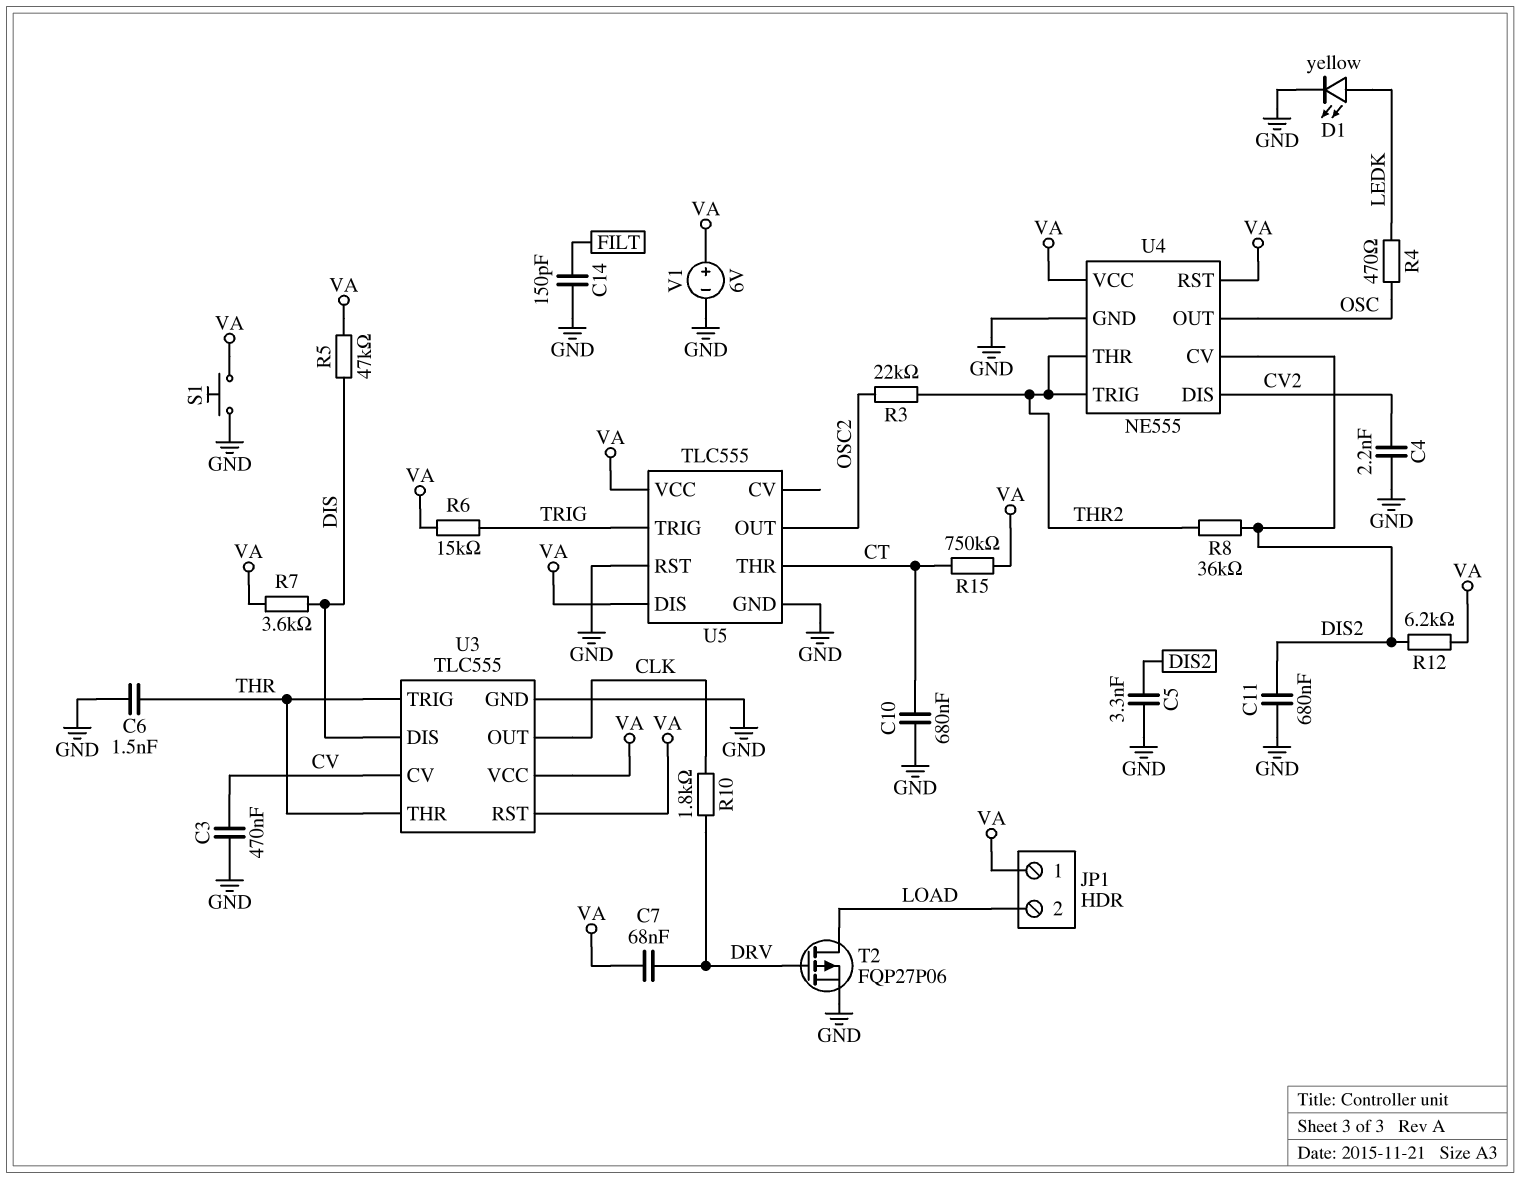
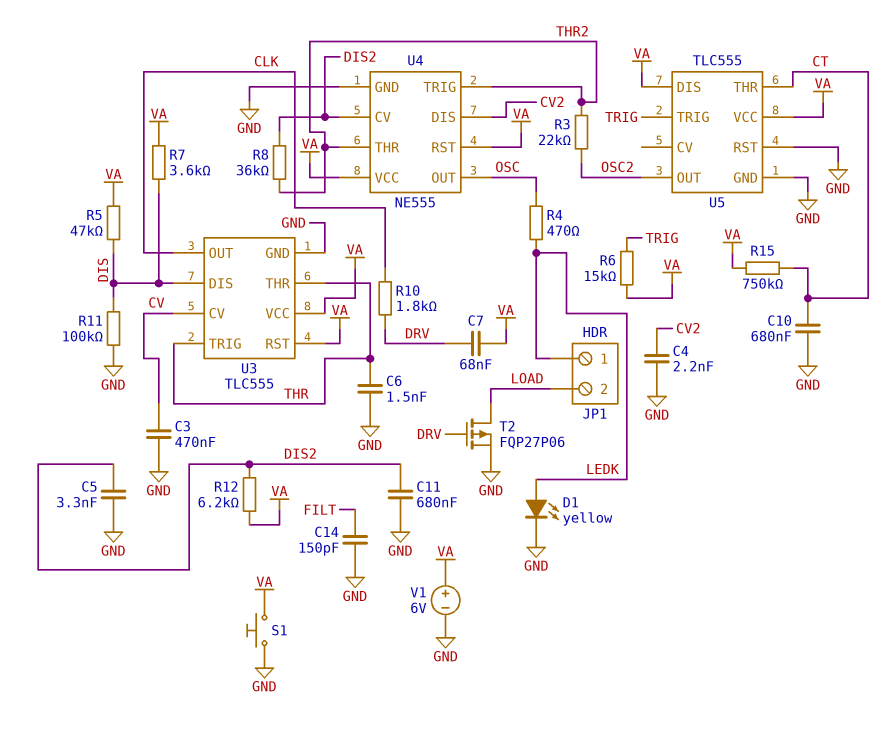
JP1 pin 1: VA -> LEDK
R11: none -> 100k (DIS, GND)

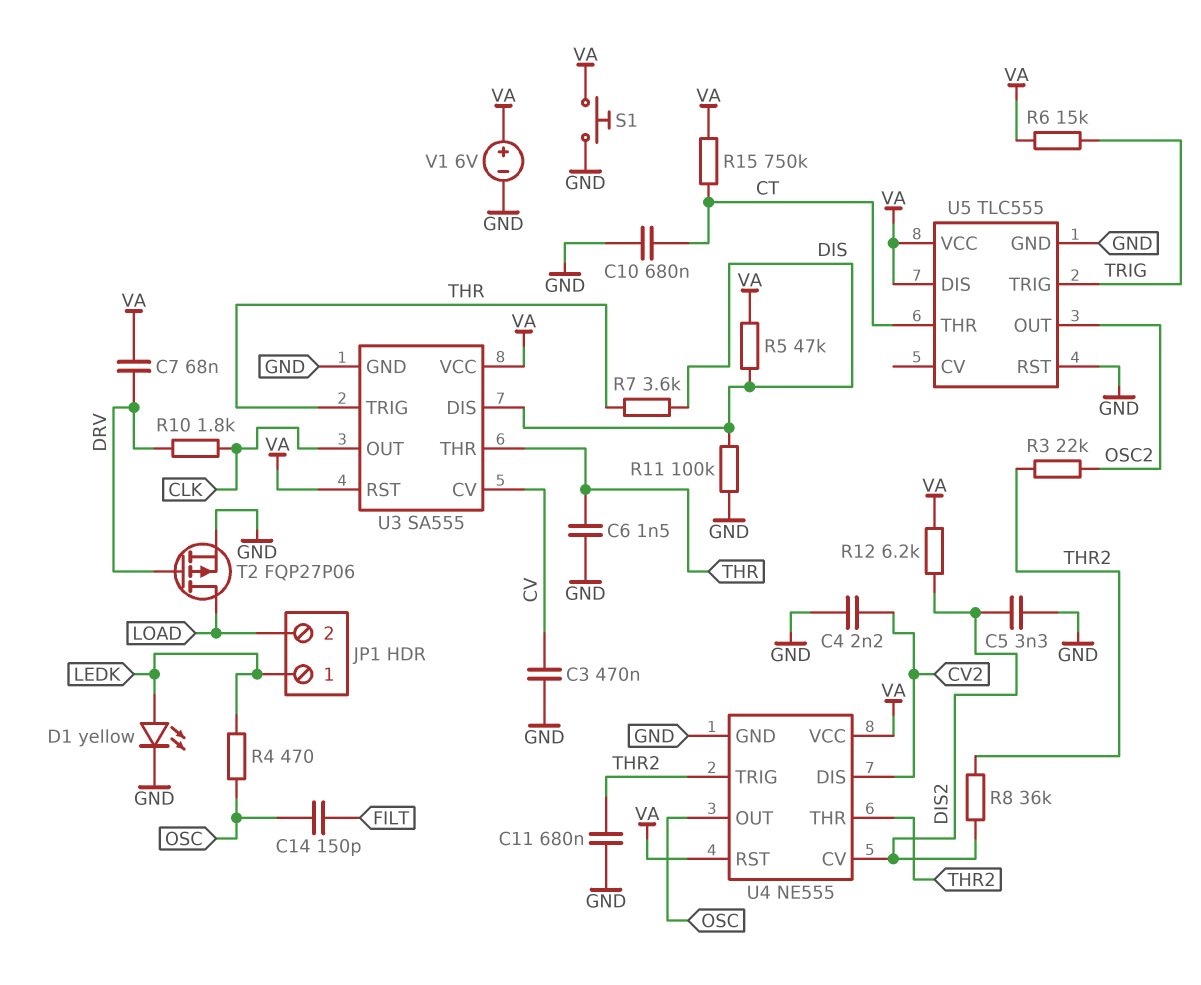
C11: 680nF (DIS2, GND) -> 680nF (GND, THR2)
C14: 150pF (FILT, GND) -> 150pF (FILT, OSC)
R7: 3.6k (DIS, VA) -> 3.6k (DIS, THR)
U3: TLC555 -> SA555

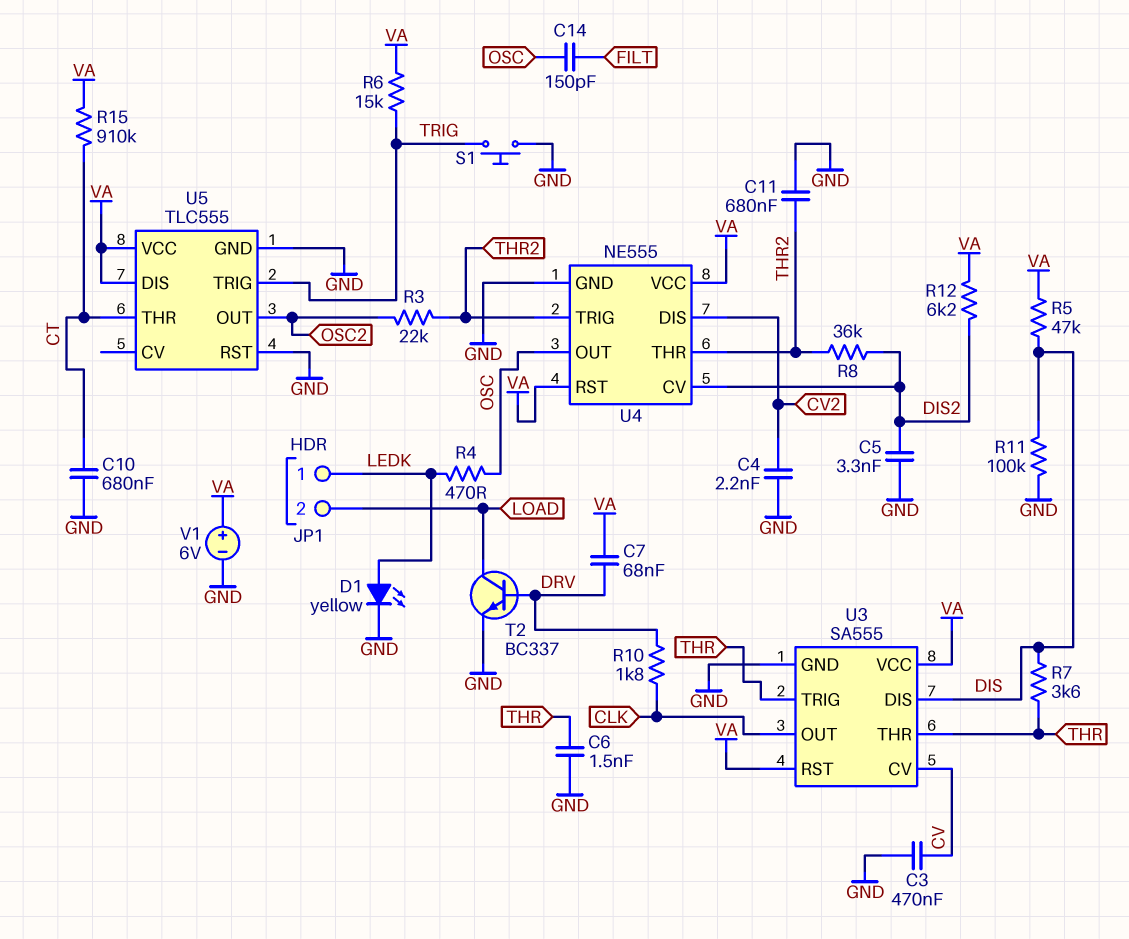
R15: 750k (CT, VA) -> 910k (CT, VA)
S1: button (GND, VA) -> button (GND, TRIG)
T2: PMOS FQP27P06 (G DRV, D LOAD, S GND) -> NPN BC337 (B DRV, C LOAD, E GND)

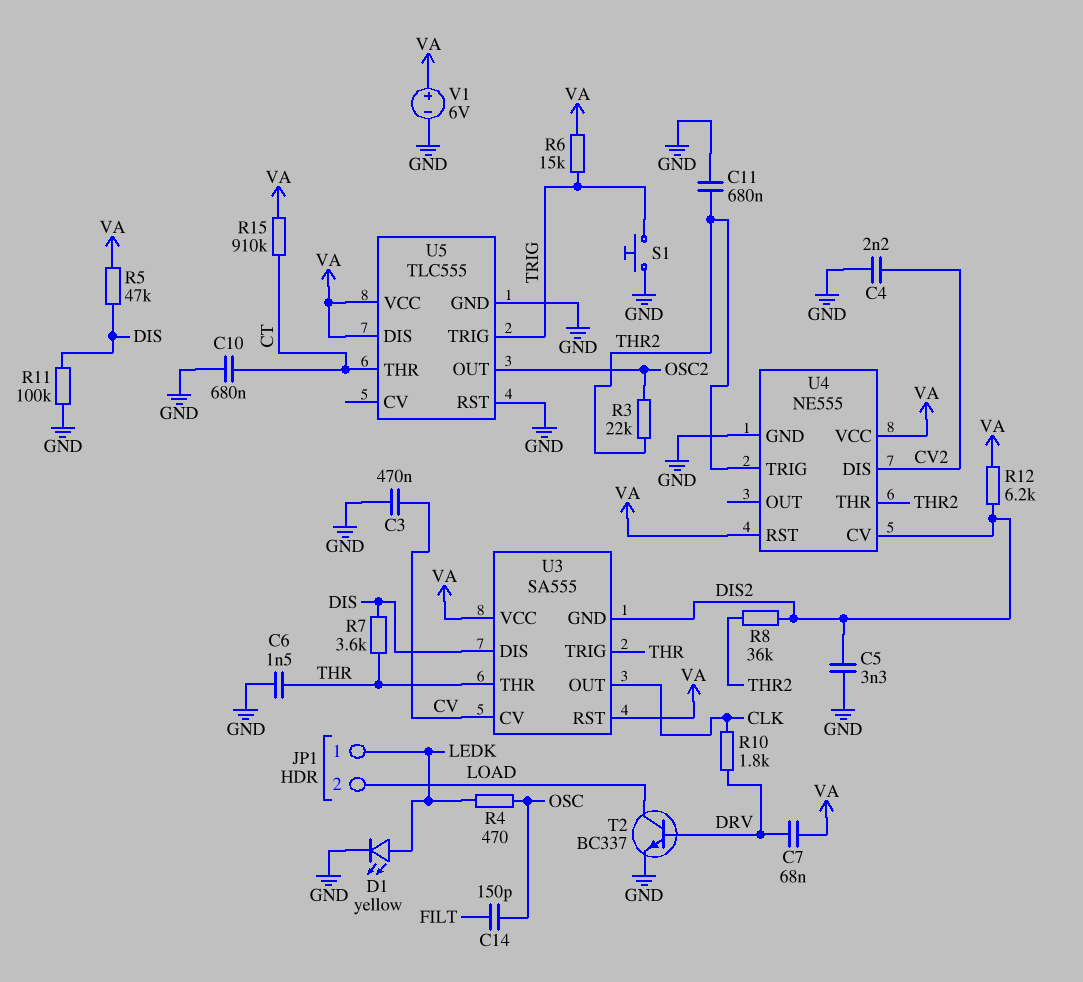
U3 pin GND: GND -> DIS2
U4 pin OUT: OSC -> none

